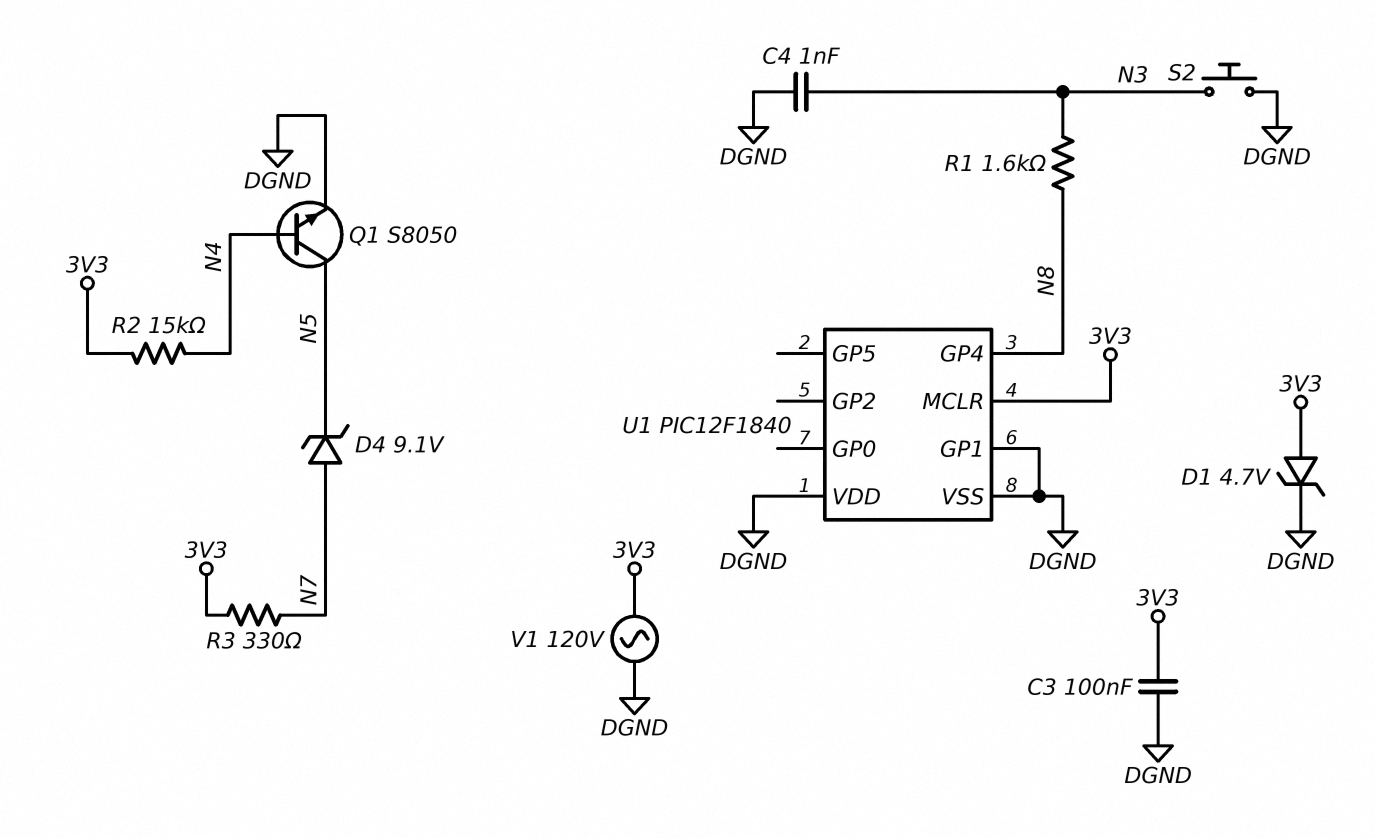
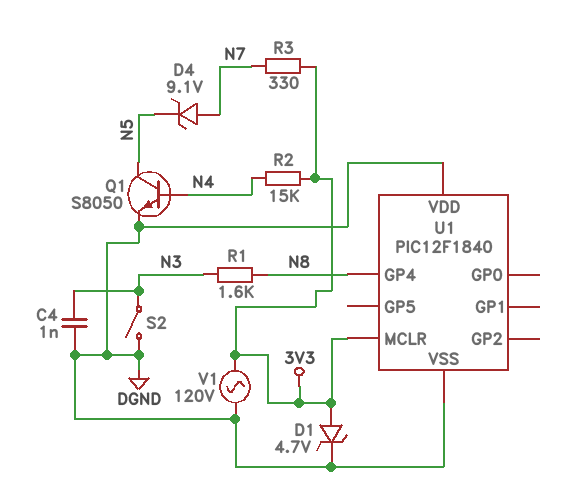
C3: 100nF (3V3, DGND) -> none
S2: button (DGND, N3) -> switch (DGND, N3)
U1 pin GP1: DGND -> none

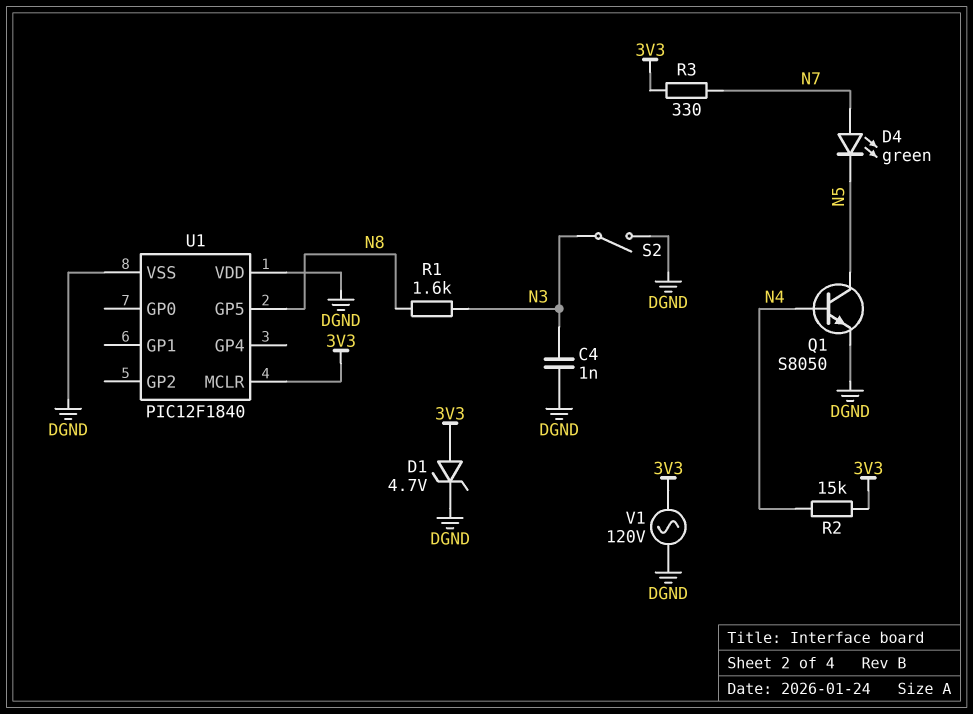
D4: zener 9.1V (A N7, K N5) -> LED green (A N7, K N5)
U1 pin GP4: N8 -> none
U1 pin GP5: none -> N8

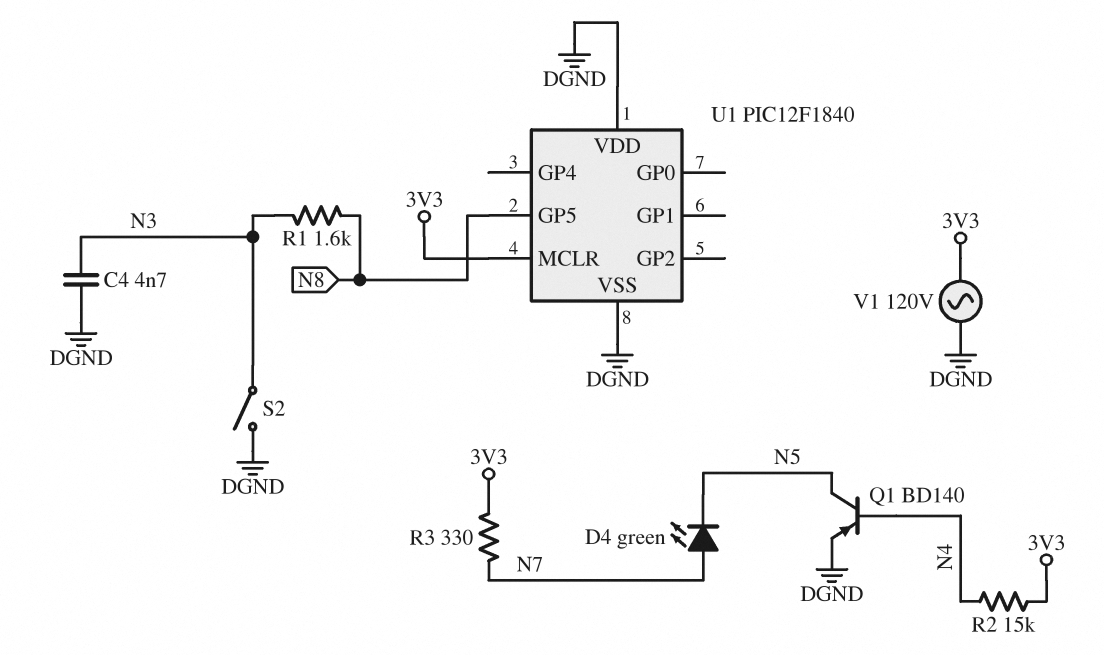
C4: 1nF (DGND, N3) -> 4.7nF (DGND, N3)
D1: zener 4.7V (A 3V3, K DGND) -> none
Q1: NPN S8050 (B N4, C N5, E DGND) -> PNP BD140 (B N4, C N5, E DGND)

